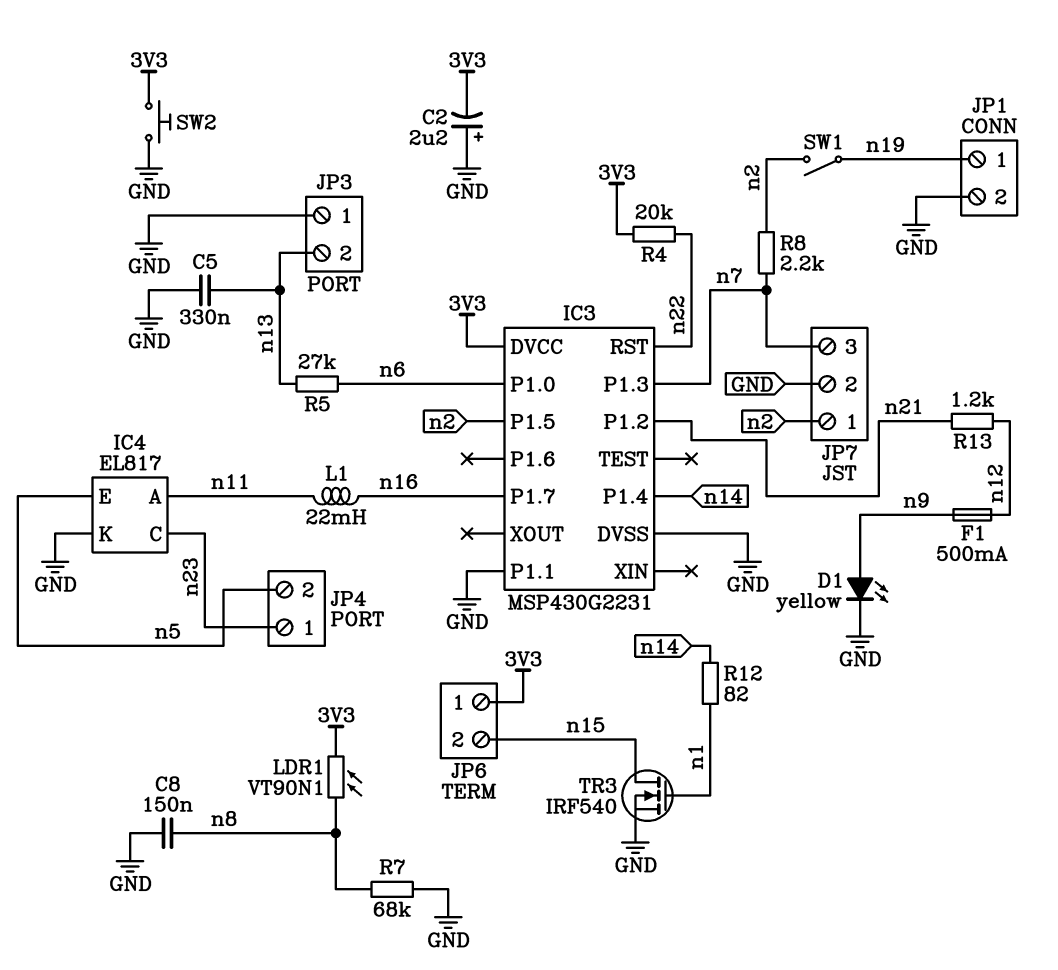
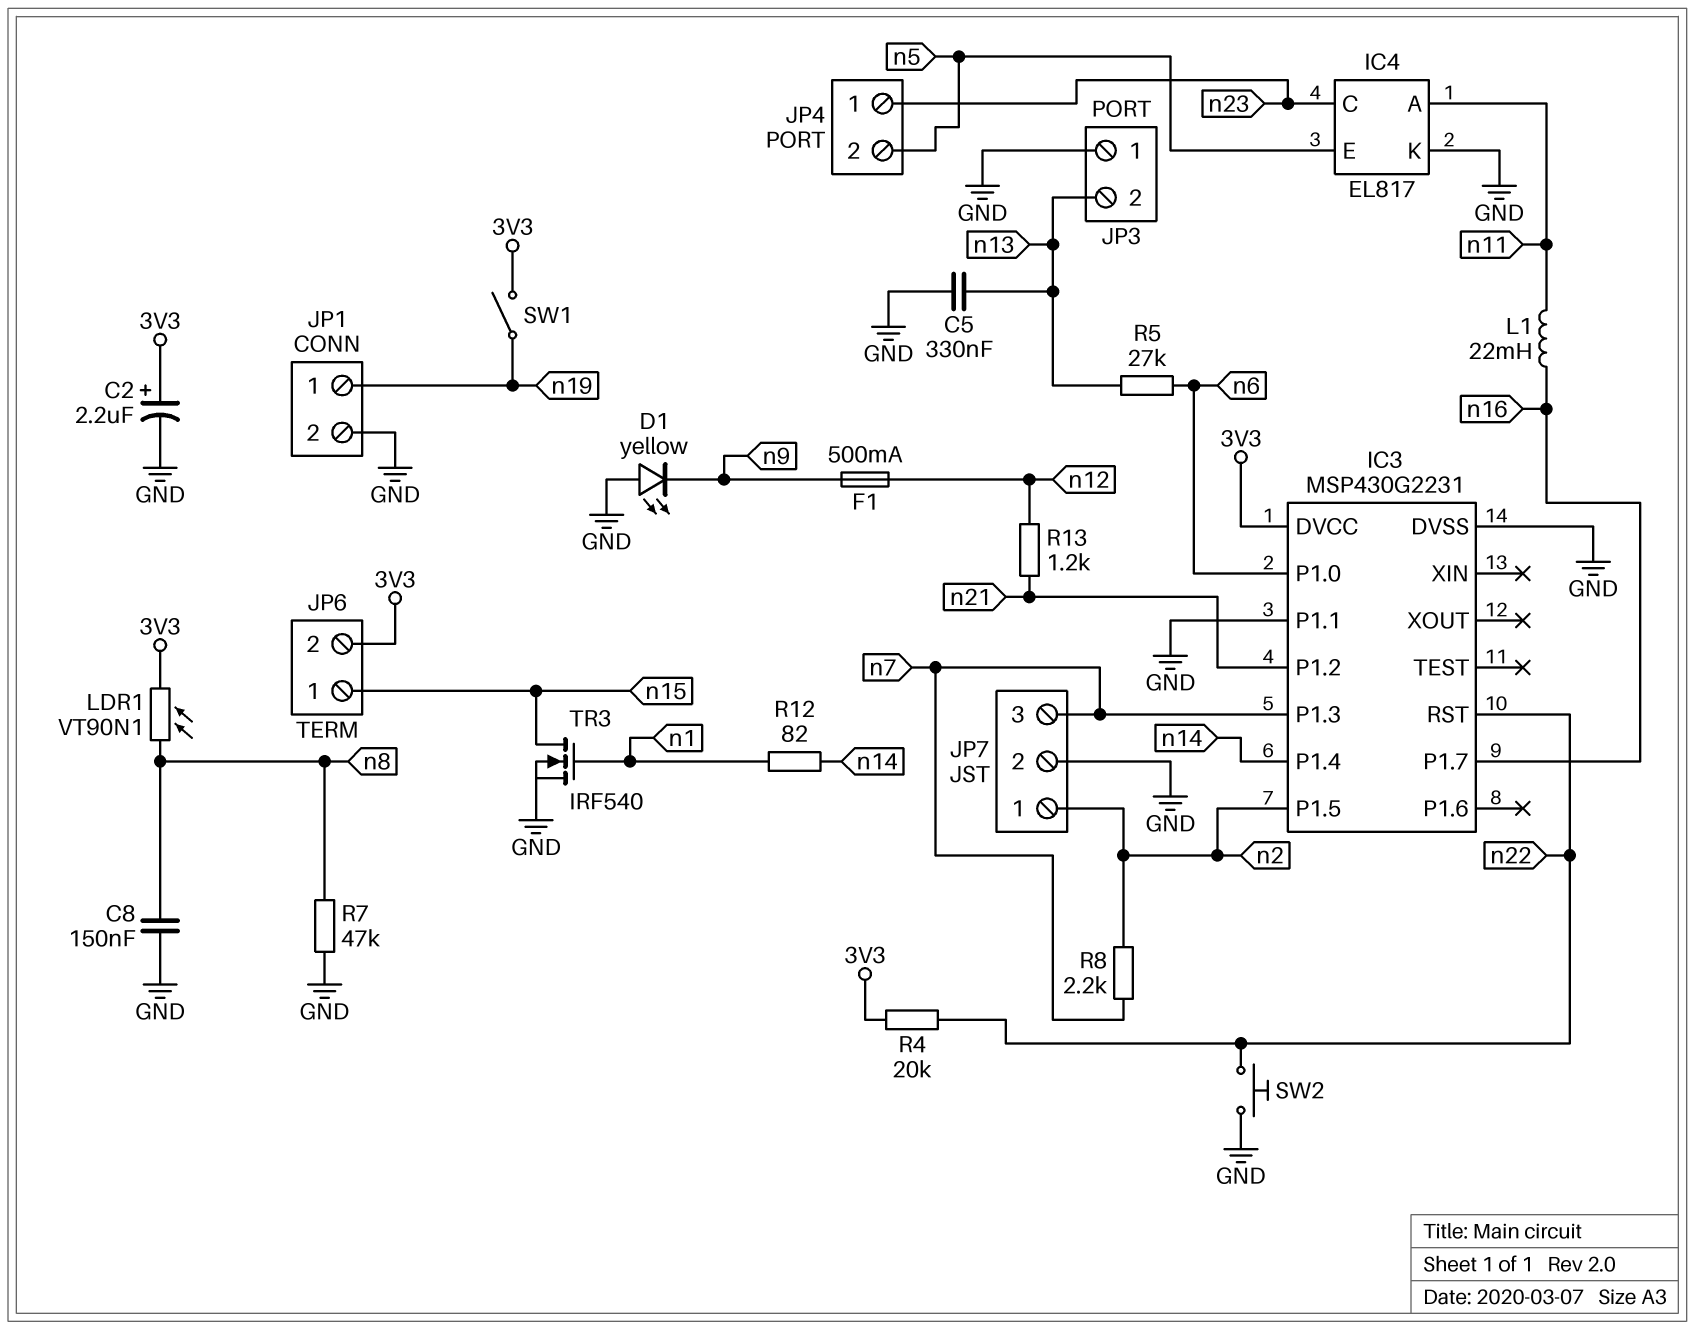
C2: 2.2uF (plus GND, minus 3V3) -> 2.2uF (plus 3V3, minus GND)
D1: LED yellow (A n9, K GND) -> LED yellow (A GND, K n9)
JP6 pin 1: 3V3 -> n15
JP6 pin 2: n15 -> 3V3
R7: 68k (GND, n8) -> 47k (GND, n8)
SW1: switch (n2, n19) -> switch (3V3, n19)
SW2: button (3V3, GND) -> button (GND, n22)

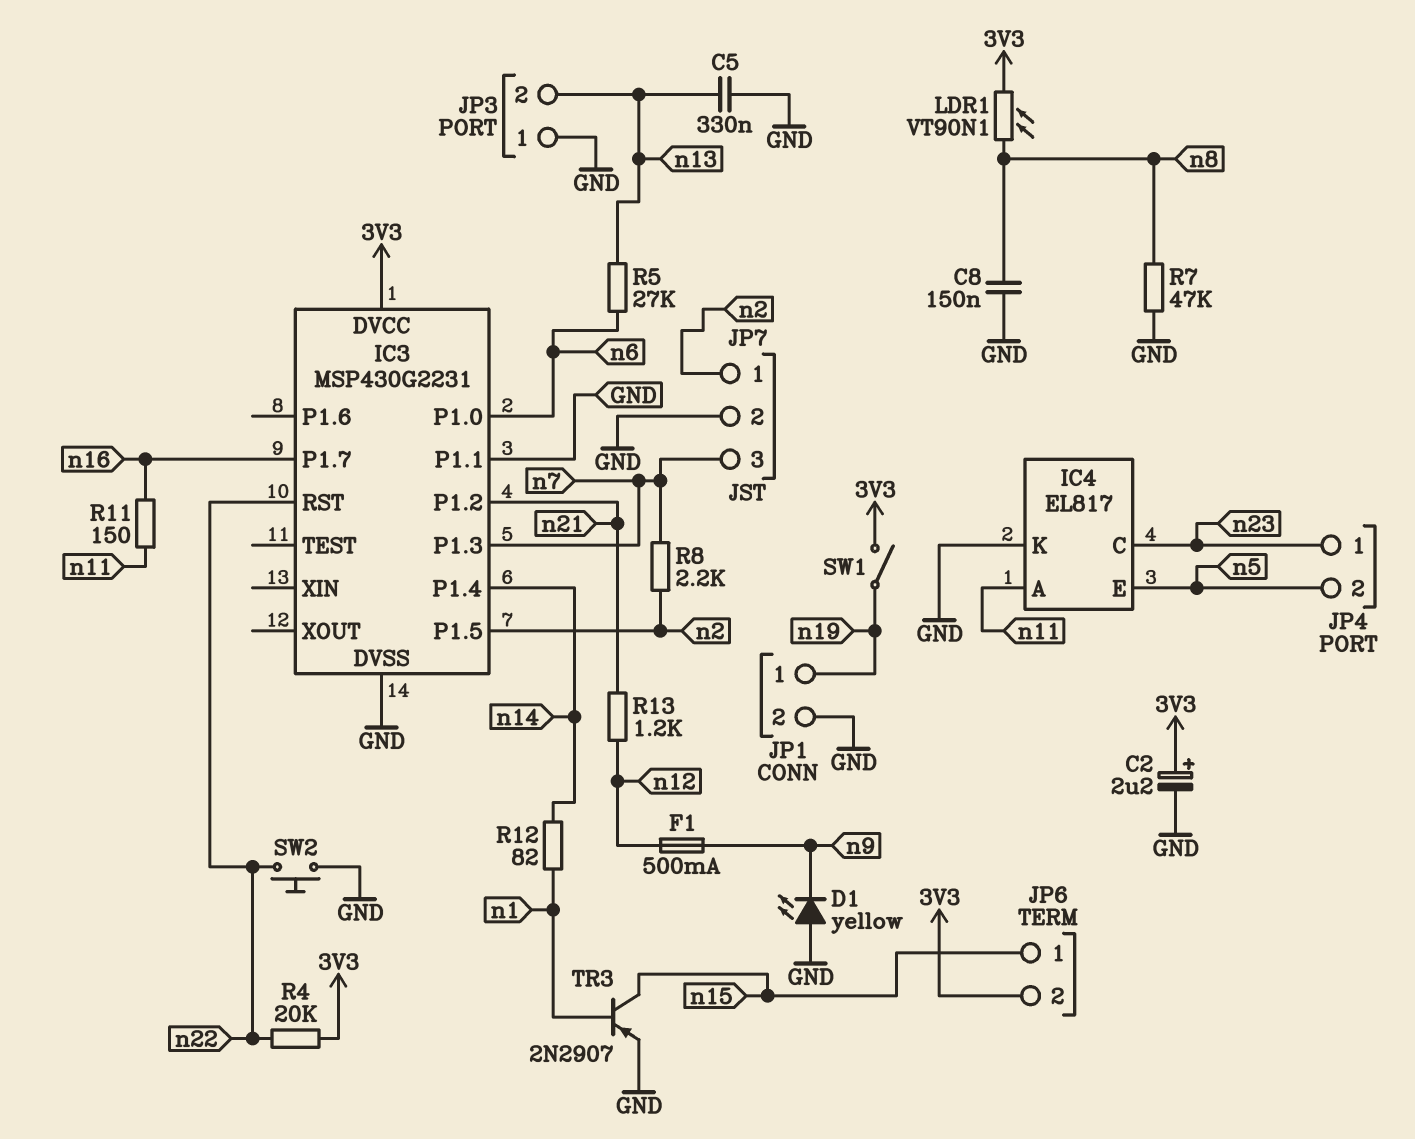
L1: 22mH (n11, n16) -> none
R11: none -> 150 (n11, n16)
TR3: NMOS IRF540 (G n1, D n15, S GND) -> PNP 2N2907 (B n1, C n15, E GND)

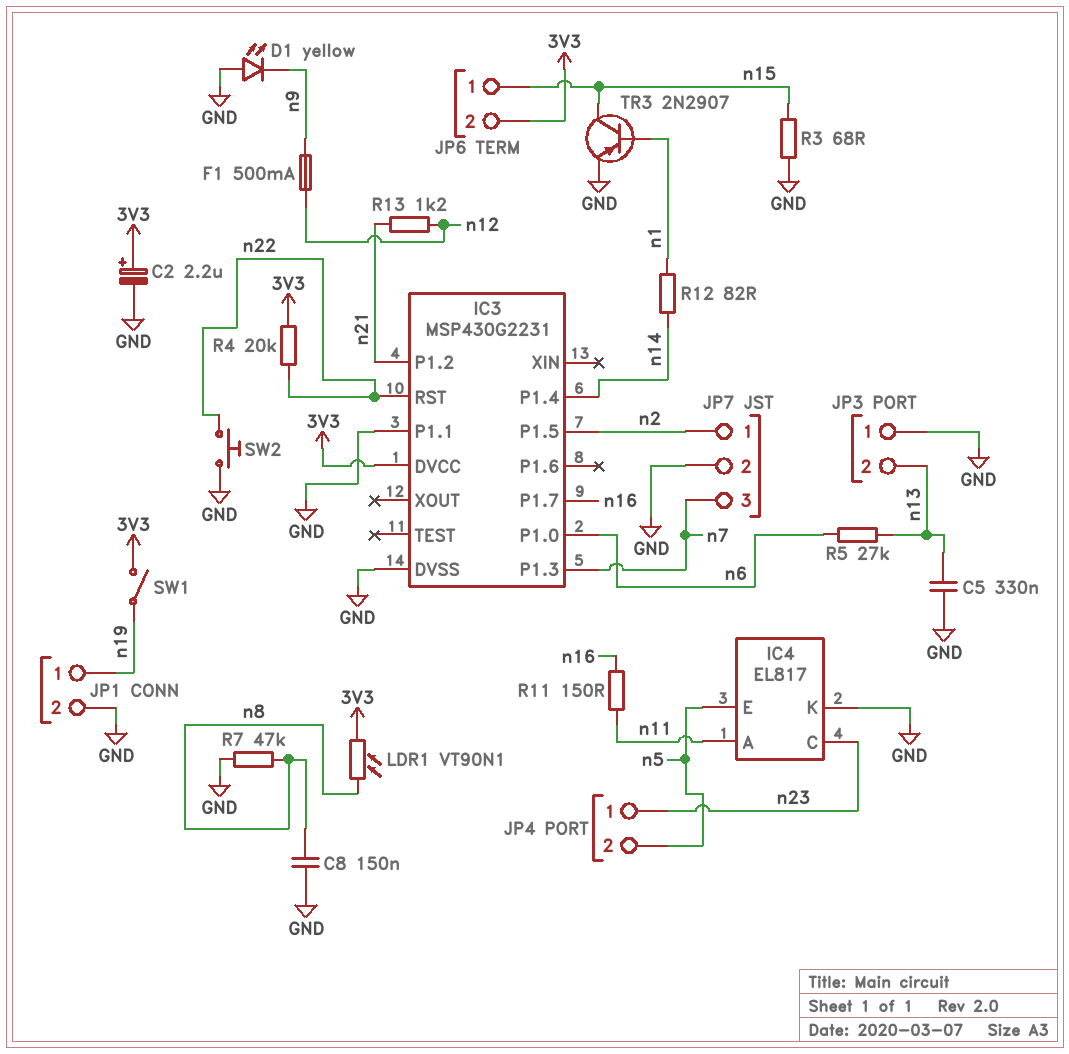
R3: none -> 68 (GND, n15)
R8: 2.2k (n2, n7) -> none

